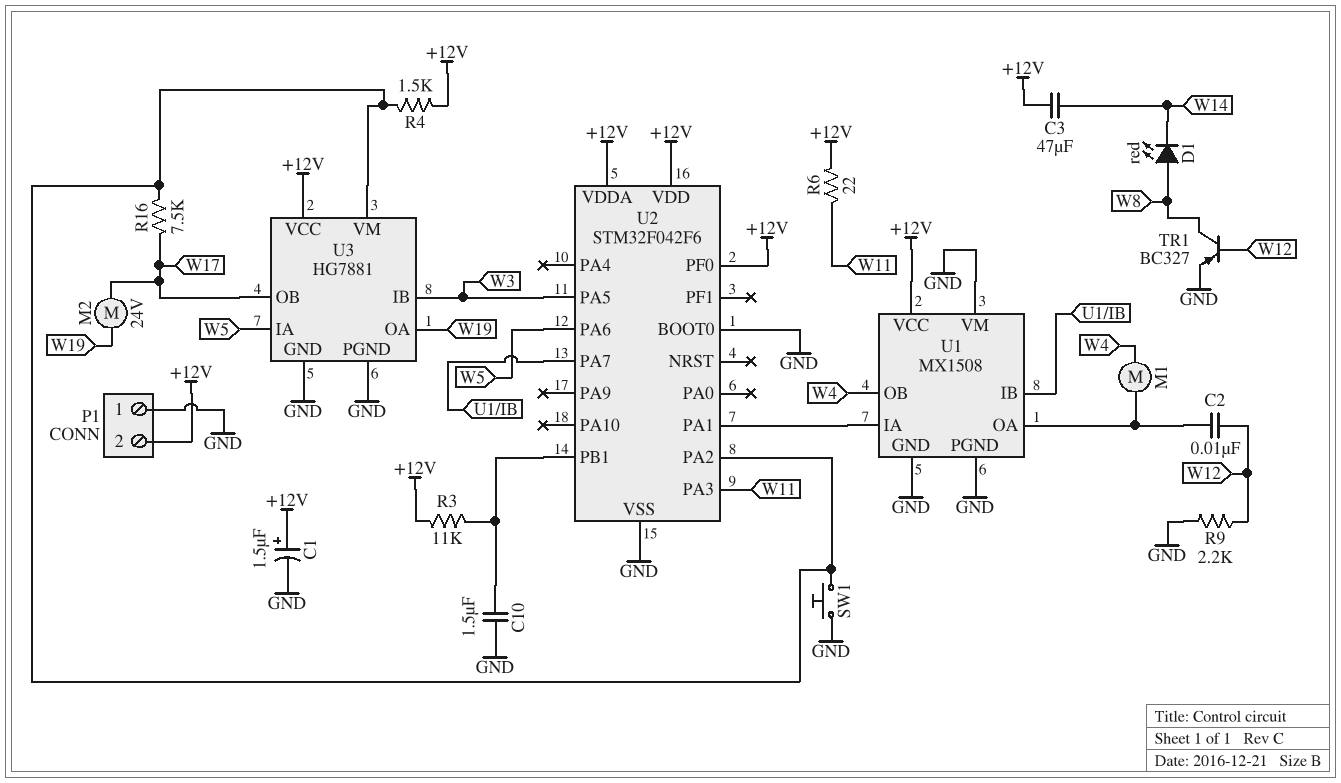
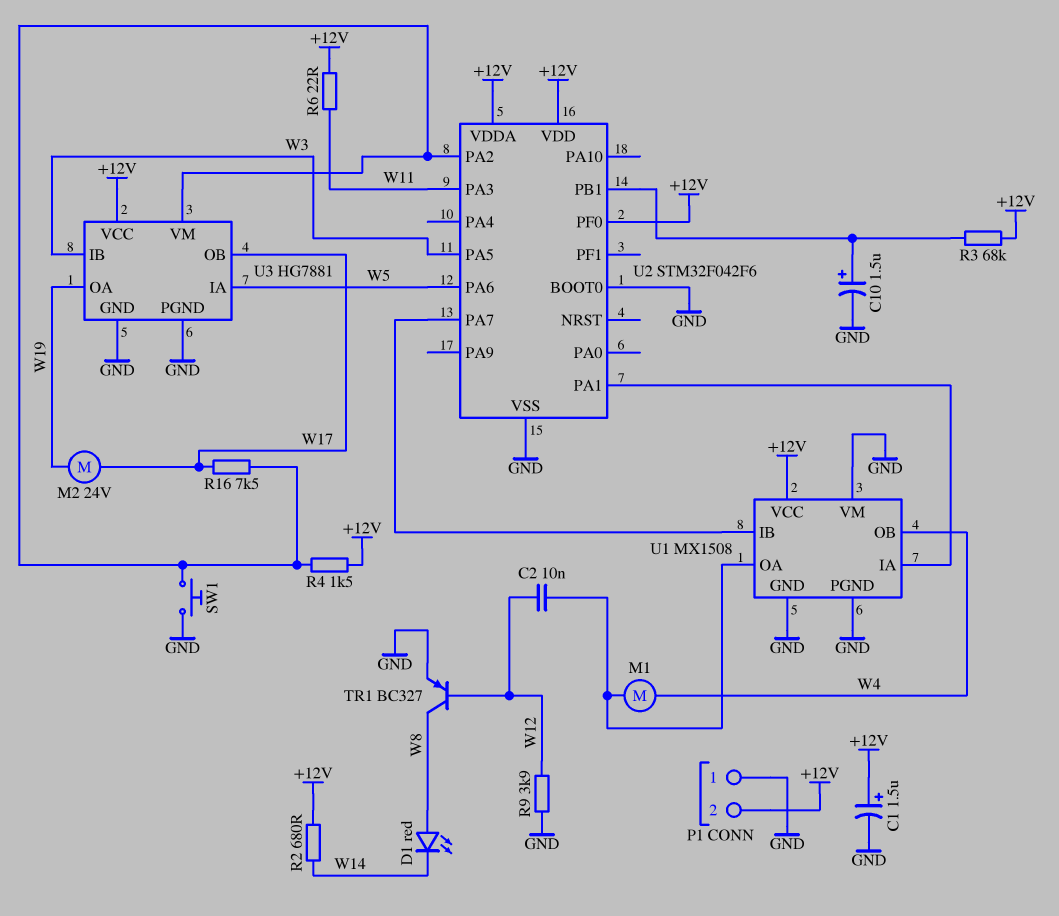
C3: 47uF (+12V, W14) -> none
C10: 1.5uF (GND, U2/PB1) -> 1.5uF (plus U2/PB1, minus GND)
R2: none -> 680 (+12V, W14)
R3: 11k (+12V, U2/PB1) -> 68k (+12V, U2/PB1)
R9: 2.2k (GND, W12) -> 3.9k (GND, W12)

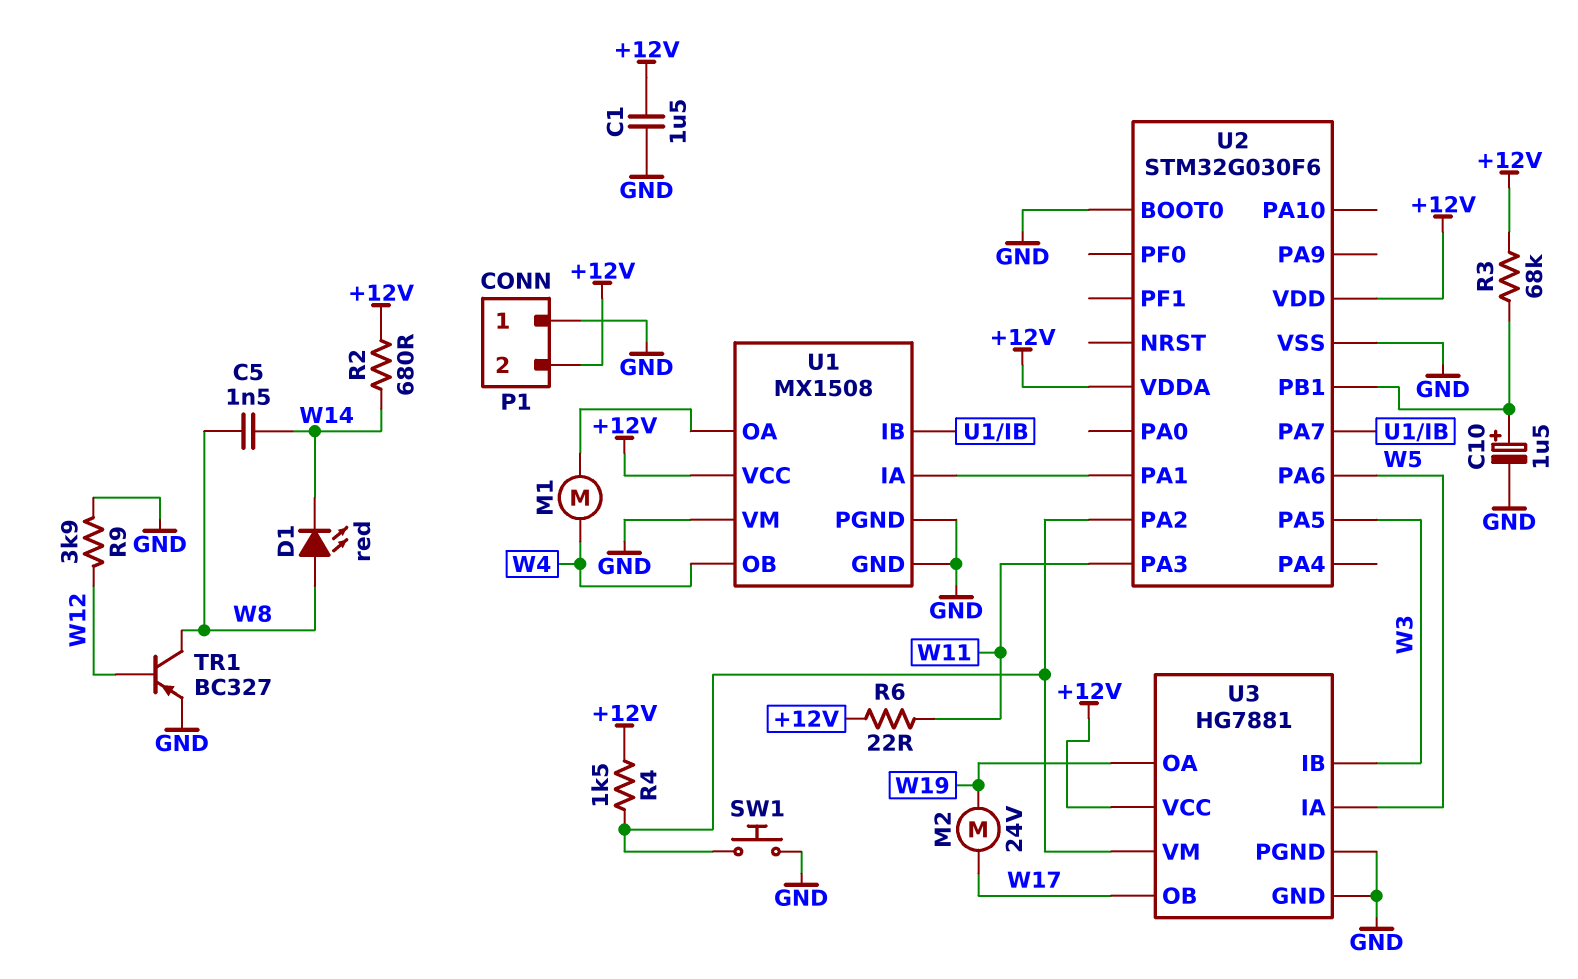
C1: 1.5uF (plus +12V, minus GND) -> 1.5uF (+12V, GND)
C2: 10nF (U1/OA, W12) -> none
C5: none -> 1.5nF (W8, W14)
R16: 7.5k (U2/PA2, W17) -> none
U2: STM32F042F6 -> STM32G030F6
U2 pin PF0: +12V -> none

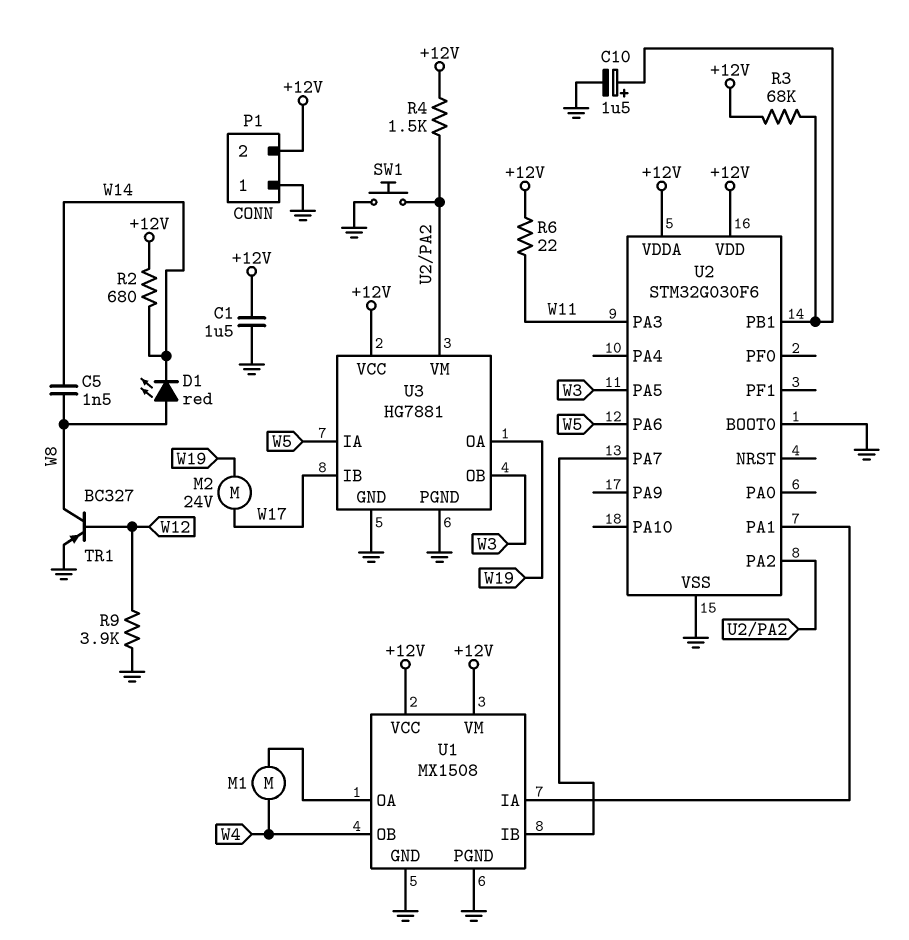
U1 pin VM: GND -> +12V
U3 pin IB: W3 -> W17
U3 pin OB: W17 -> W3

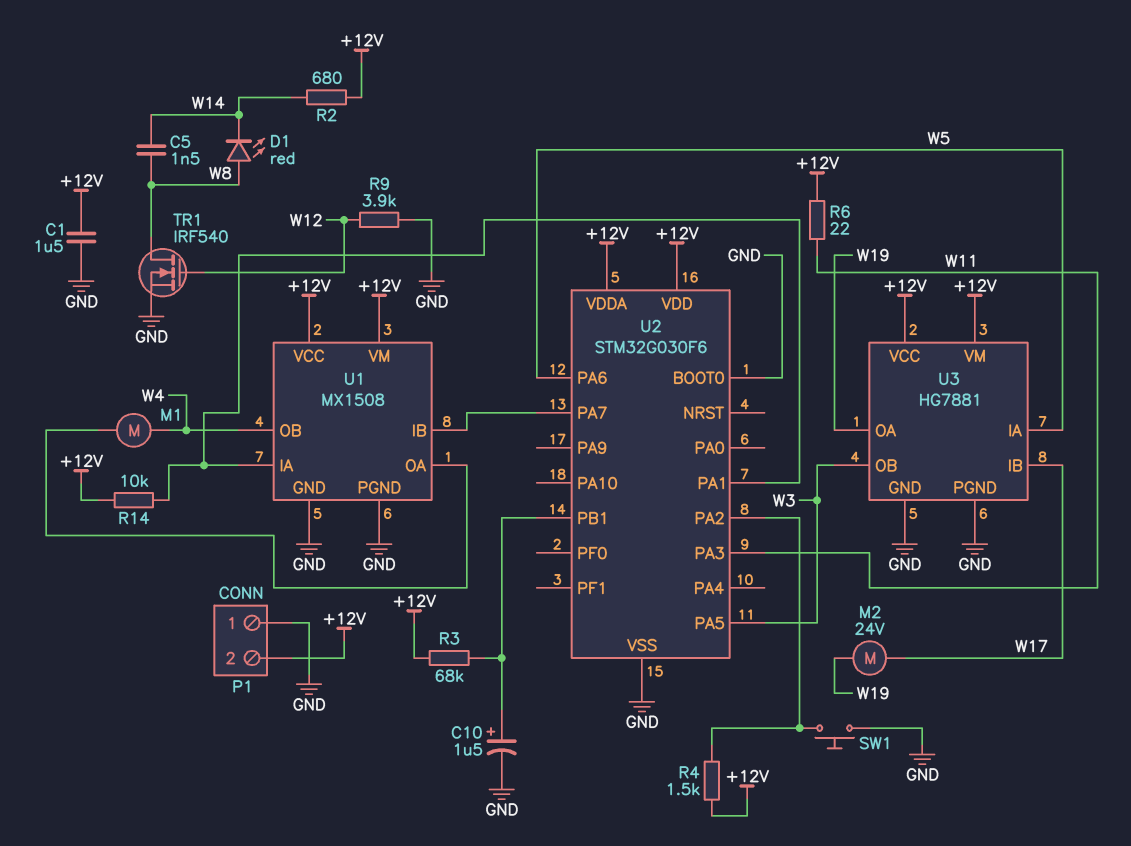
R14: none -> 10k (+12V, U1/IA)
TR1: PNP BC327 (B W12, C W8, E GND) -> NMOS IRF540 (G W12, D W8, S GND)
U3 pin VM: U2/PA2 -> +12V

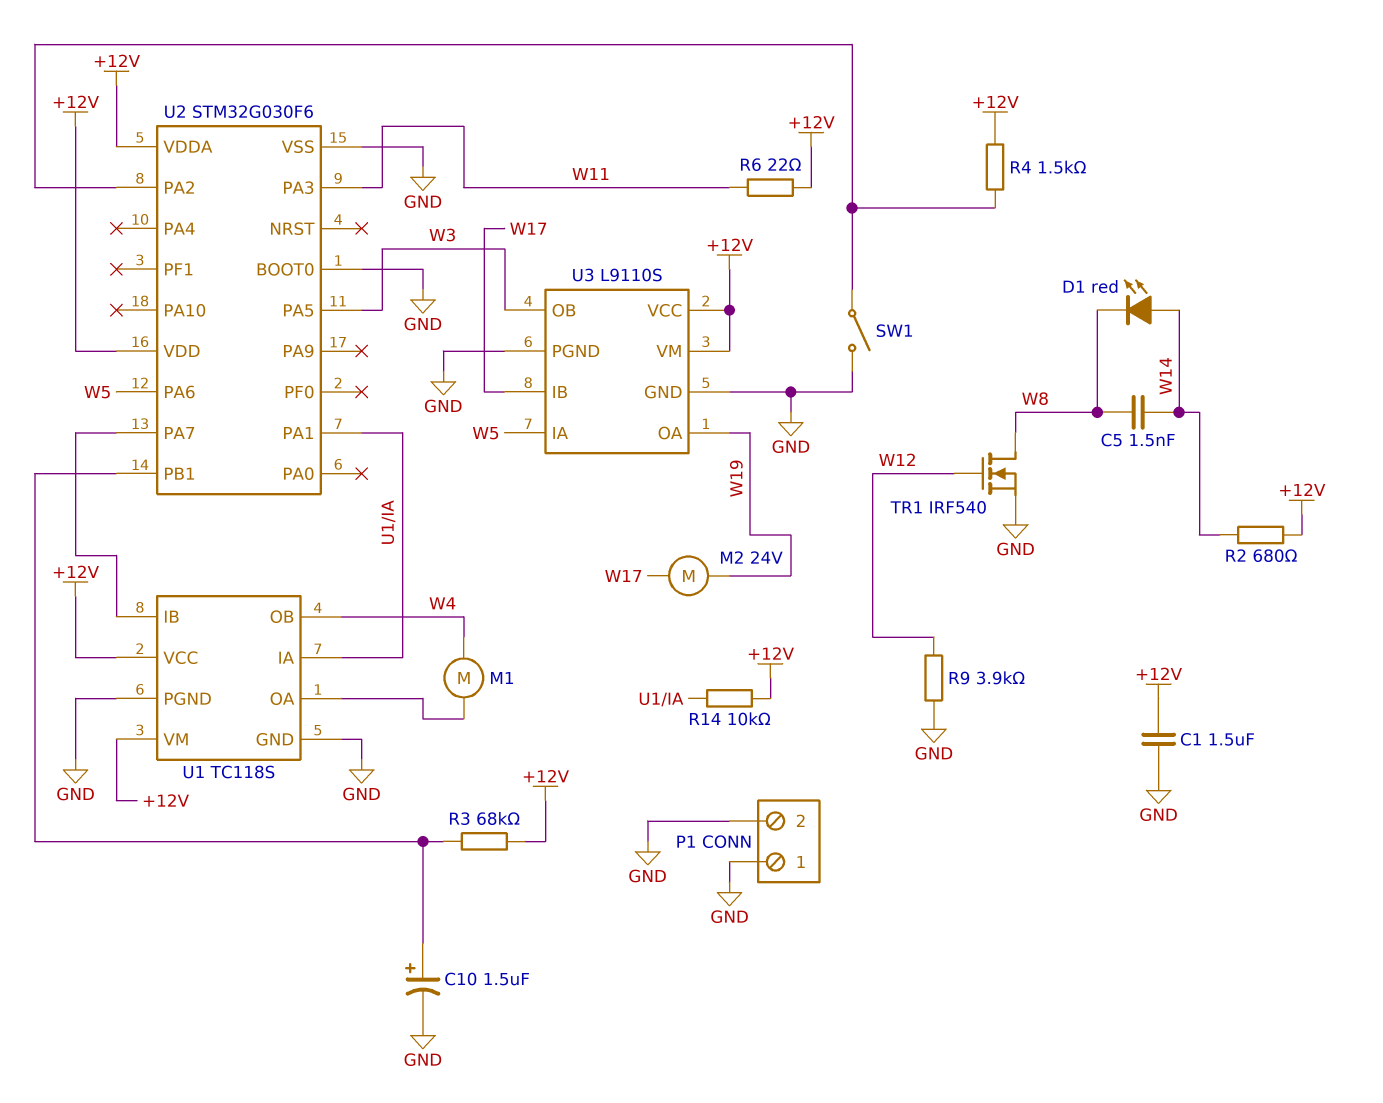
D1: LED red (A W8, K W14) -> LED red (A W14, K W8)
P1 pin 2: +12V -> GND
SW1: button (GND, U2/PA2) -> switch (GND, U2/PA2)
U1: MX1508 -> TC118S
U3: HG7881 -> L9110S

